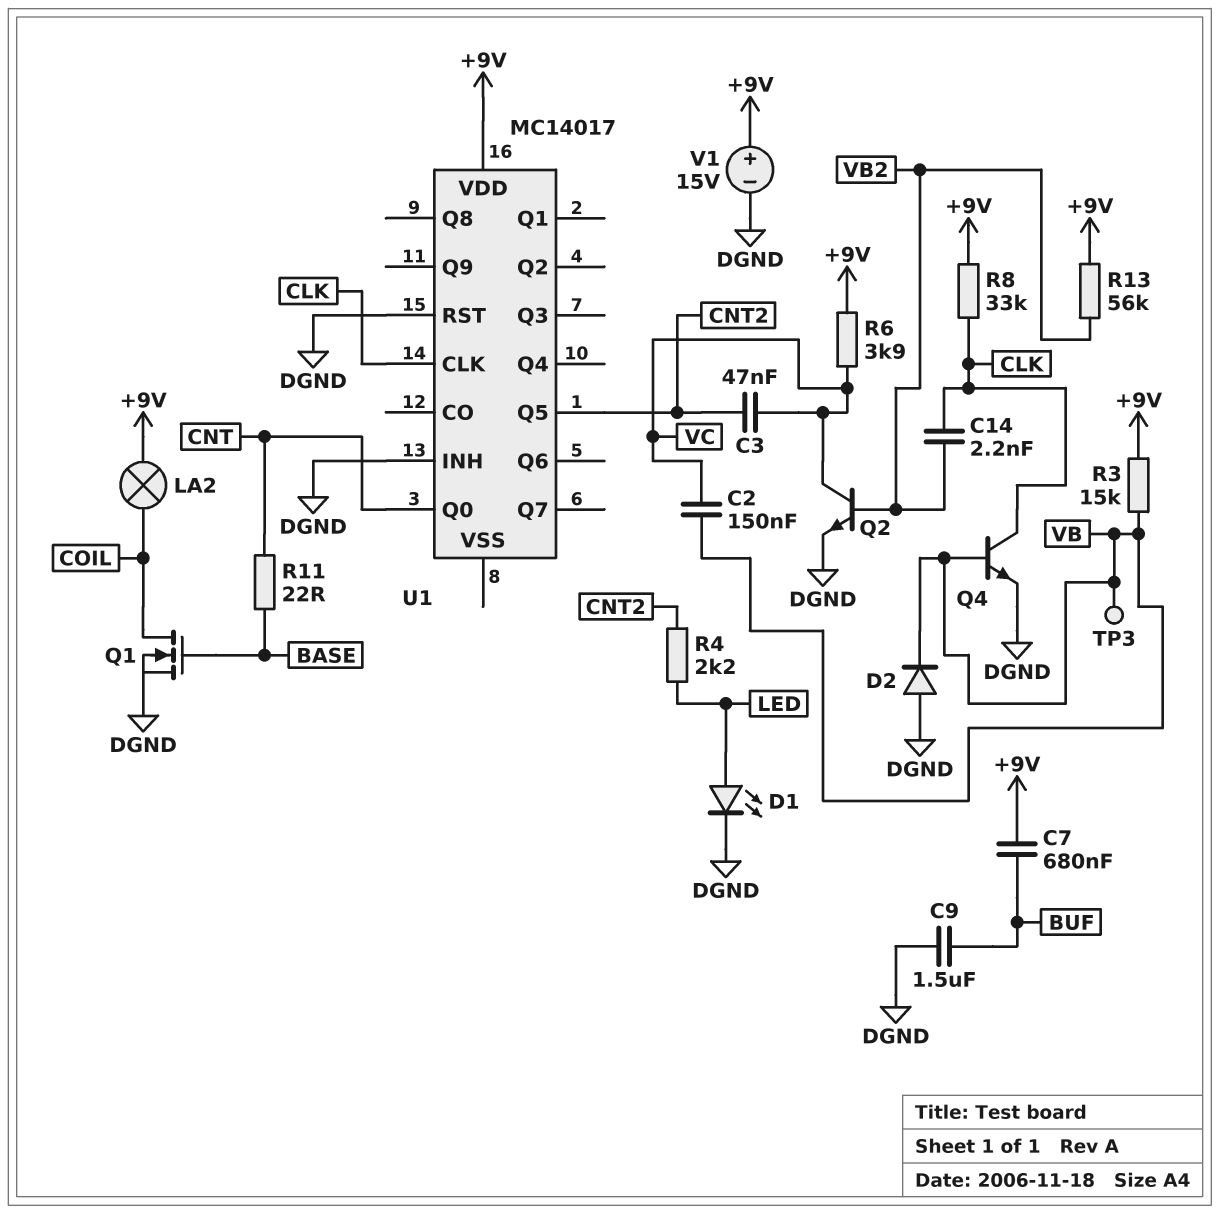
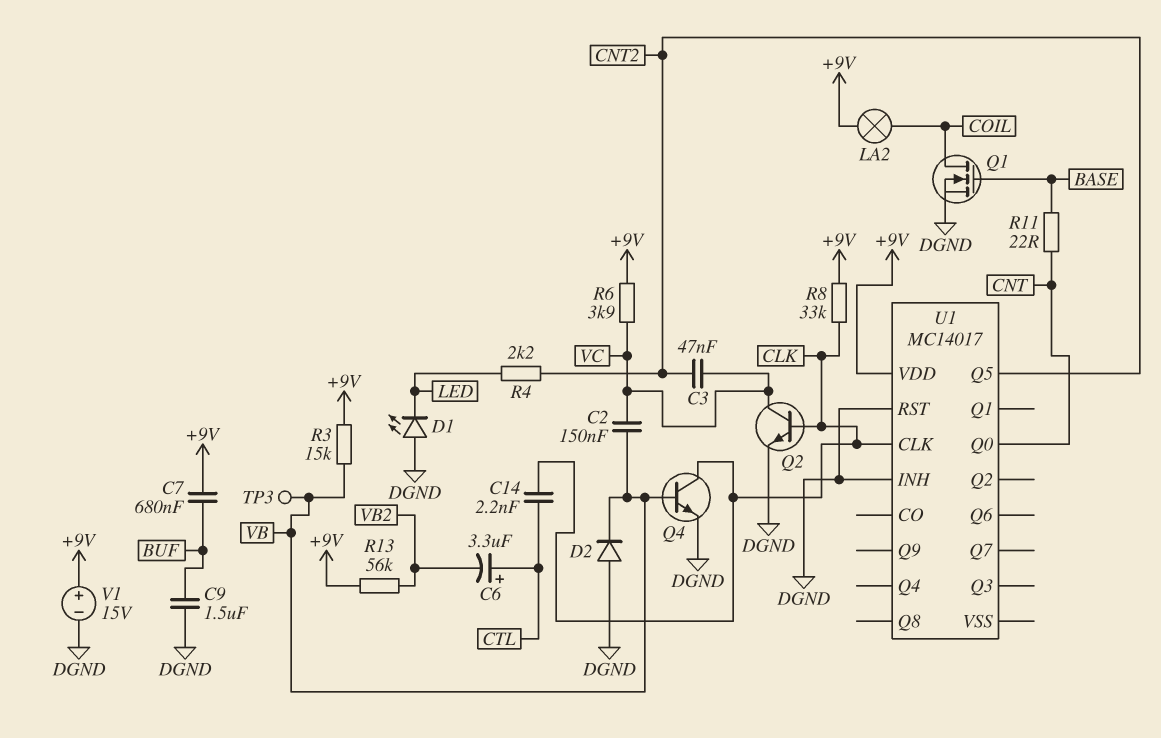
C6: none -> 3.3uF (plus CTL, minus VB2)
C14: 2.2nF (CLK, VB2) -> 2.2nF (CLK, CTL)
D1: LED (A LED, K DGND) -> LED (A DGND, K LED)
Q2: NPN (B VB2, C VC, E DGND) -> NPN (B CLK, C VC, E DGND)

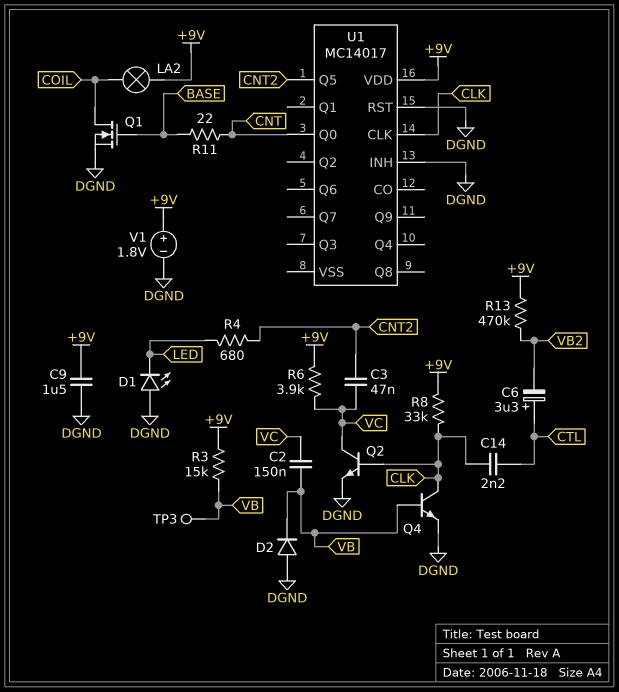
C7: 680nF (+9V, BUF) -> none
C9: 1.5uF (BUF, DGND) -> 1.5uF (+9V, DGND)
R4: 2.2k (CNT2, LED) -> 680 (CNT2, LED)
R13: 56k (+9V, VB2) -> 470k (+9V, VB2)
V1: 15V (plus +9V, minus DGND) -> 1.8V (plus +9V, minus DGND)

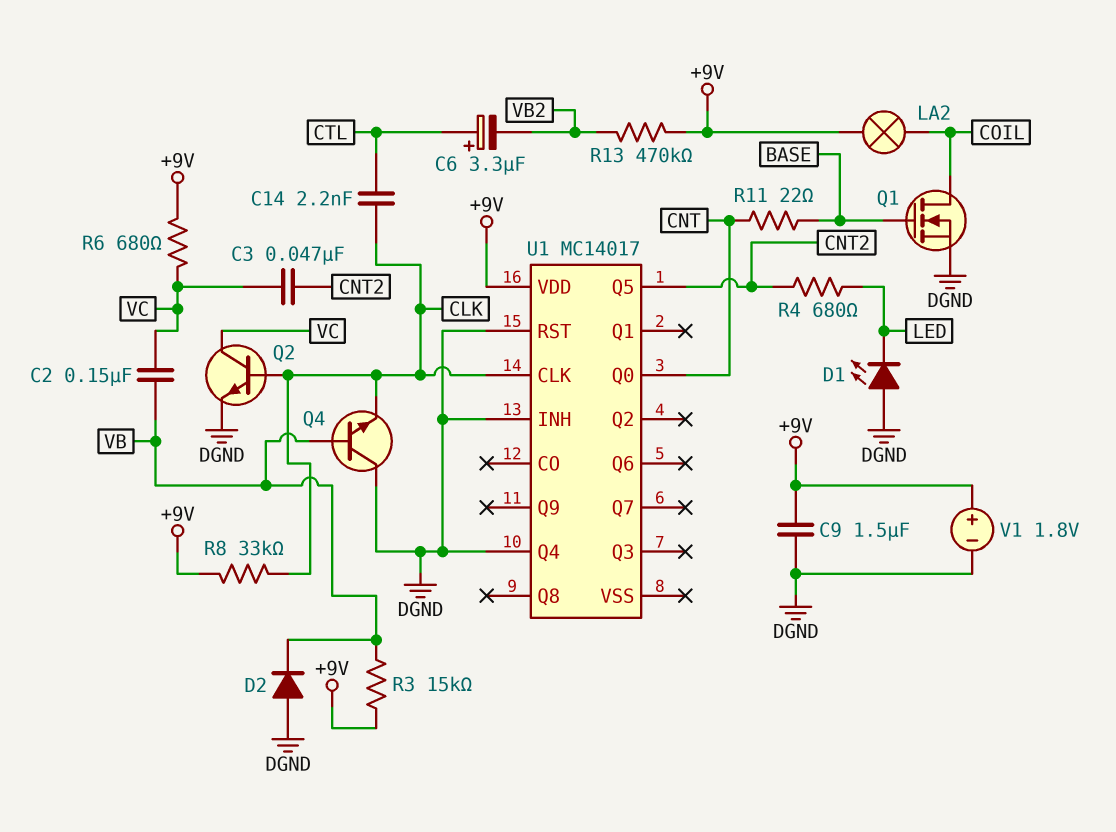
Q4: NPN (B VB, C CLK, E DGND) -> NPN (B VB, C DGND, E CLK)
R6: 3.9k (+9V, VC) -> 680 (+9V, VC)
TP3: test point (VB) -> none
U1 pin Q4: none -> DGND

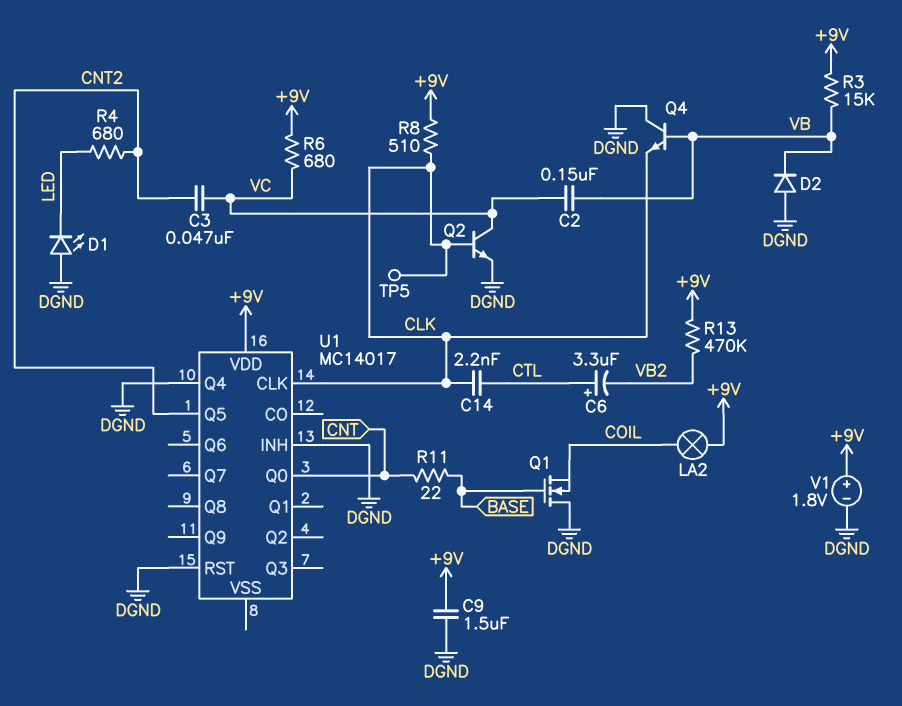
Q1: NMOS (G BASE, D COIL, S DGND) -> NMOS (G BASE, D DGND, S COIL)
R8: 33k (+9V, CLK) -> 510 (+9V, CLK)
TP5: none -> test point (CLK)

